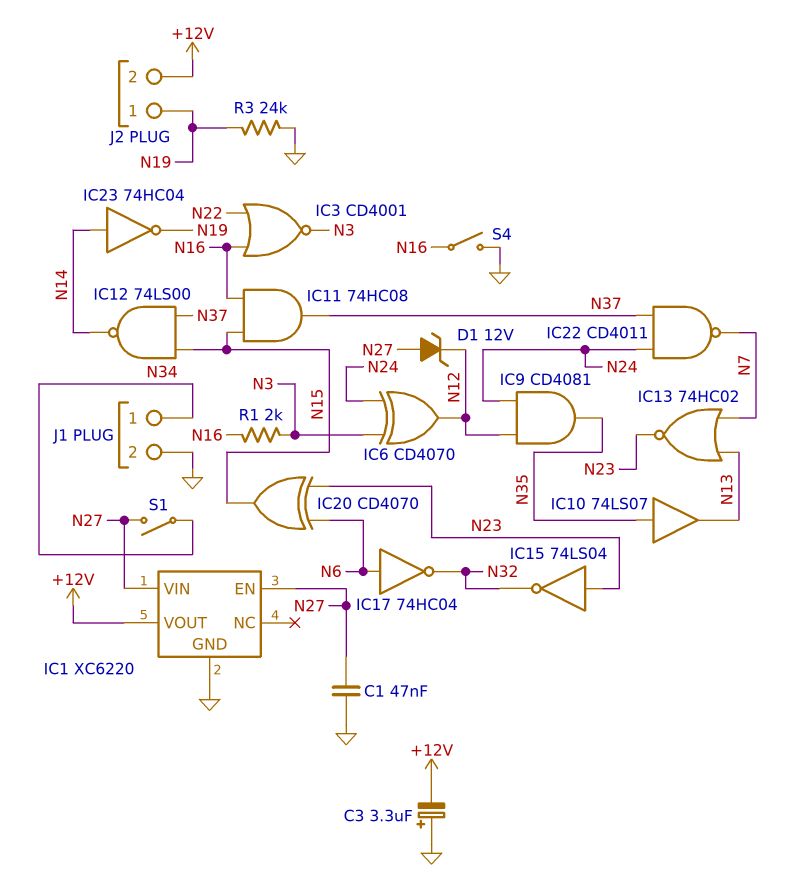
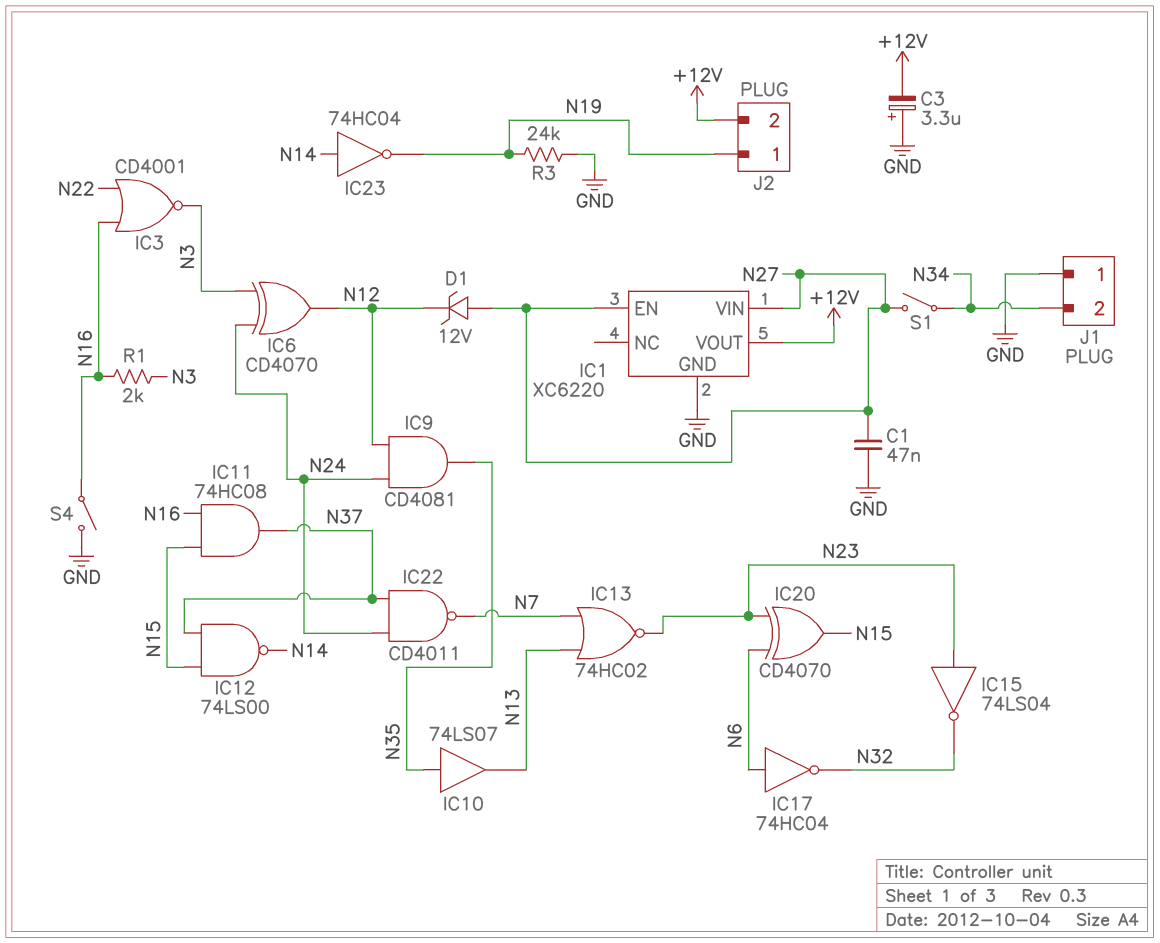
J1 pin 1: N34 -> GND
J1 pin 2: GND -> N34

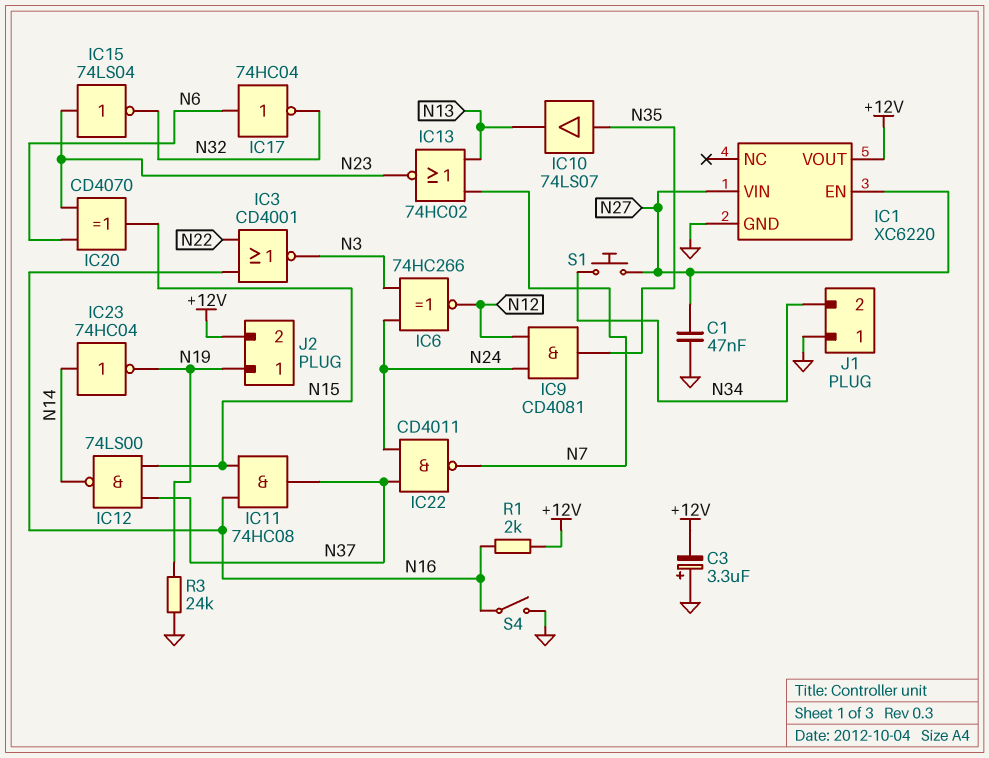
D1: zener 12V (A N27, K N12) -> none
IC6: XOR CD4070 (in N3, in N24, out N12) -> XNOR 74HC266 (in N3, in N24, out N12)
R1: 2k (N3, N16) -> 2k (+12V, N16)
S1: switch (N27, N34) -> button (N27, N34)

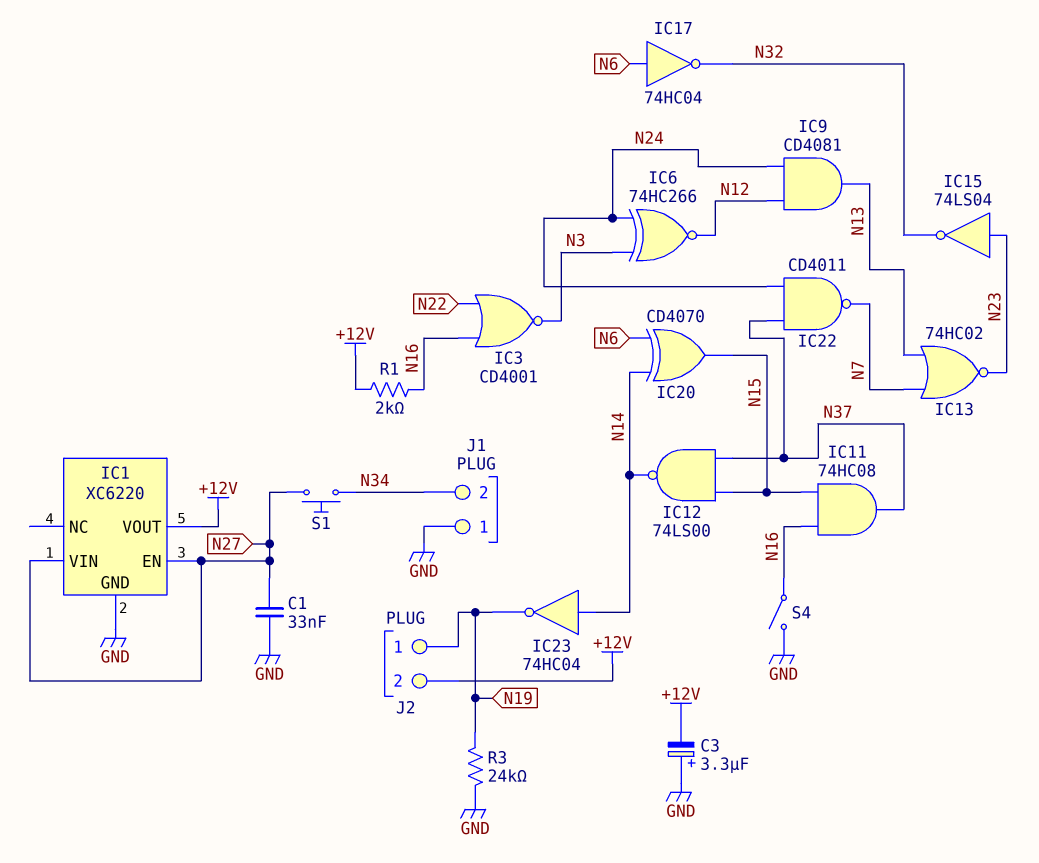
C1: 47nF (GND, N27) -> 33nF (GND, N27)
IC9: AND CD4081 (in N12, in N24, out N35) -> AND CD4081 (in N12, in N24, out N13)
IC10: buffer 74LS07 (in N35, out N13) -> none
IC20: XOR CD4070 (in N6, in N23, out N15) -> XOR CD4070 (in N6, in N14, out N15)

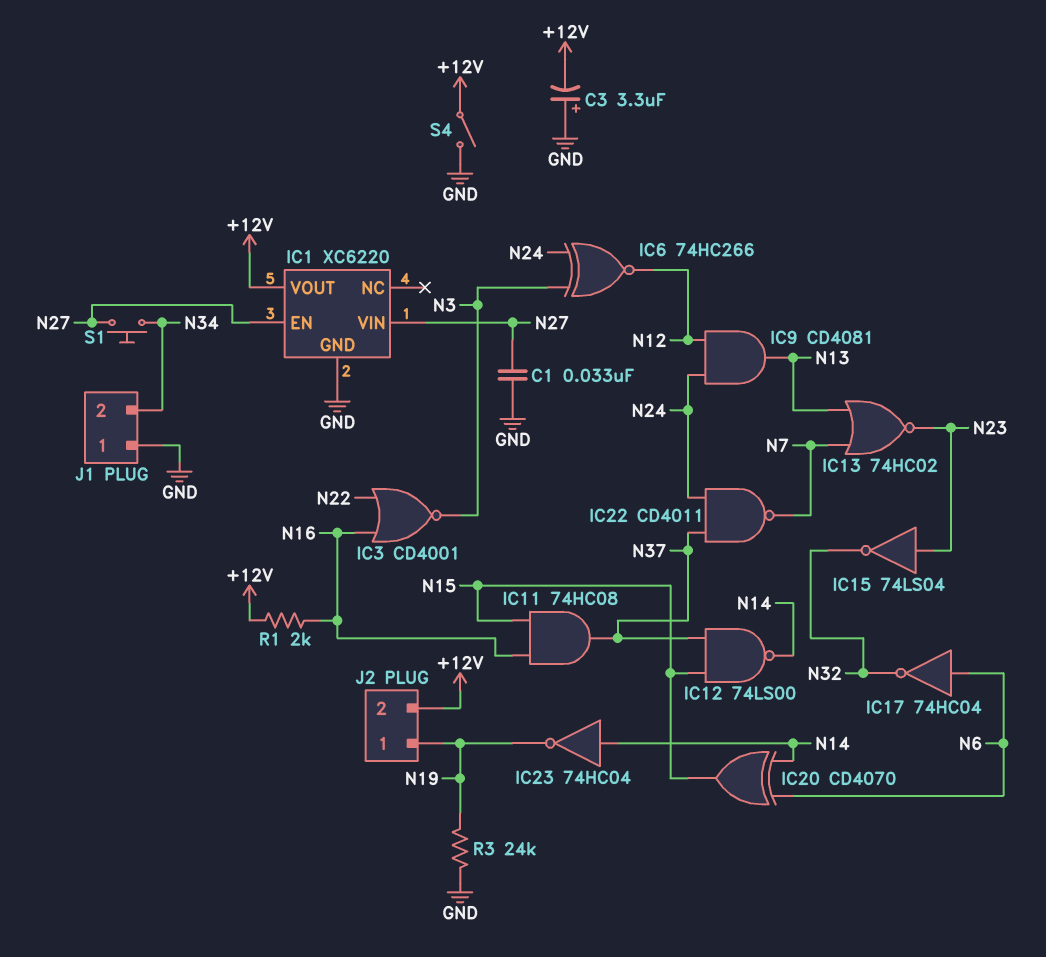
S4: switch (GND, N16) -> switch (+12V, GND)

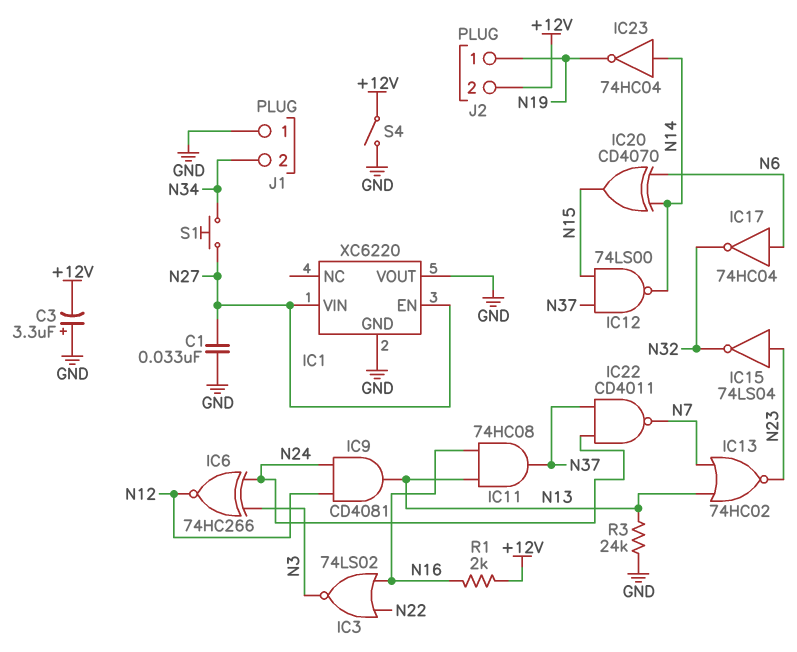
IC1 pin VOUT: +12V -> GND
IC3: NOR CD4001 (in N16, in N22, out N3) -> NOR 74LS02 (in N16, in N22, out N3)
IC11: AND 74HC08 (in N15, in N16, out N37) -> AND 74HC08 (in N13, in N16, out N37)
R3: 24k (GND, N19) -> 24k (GND, N13)

